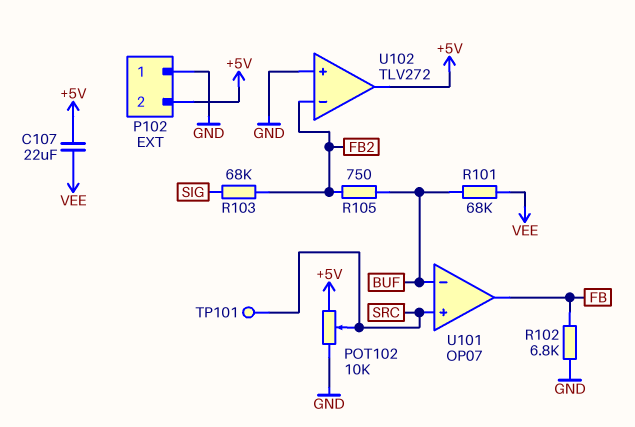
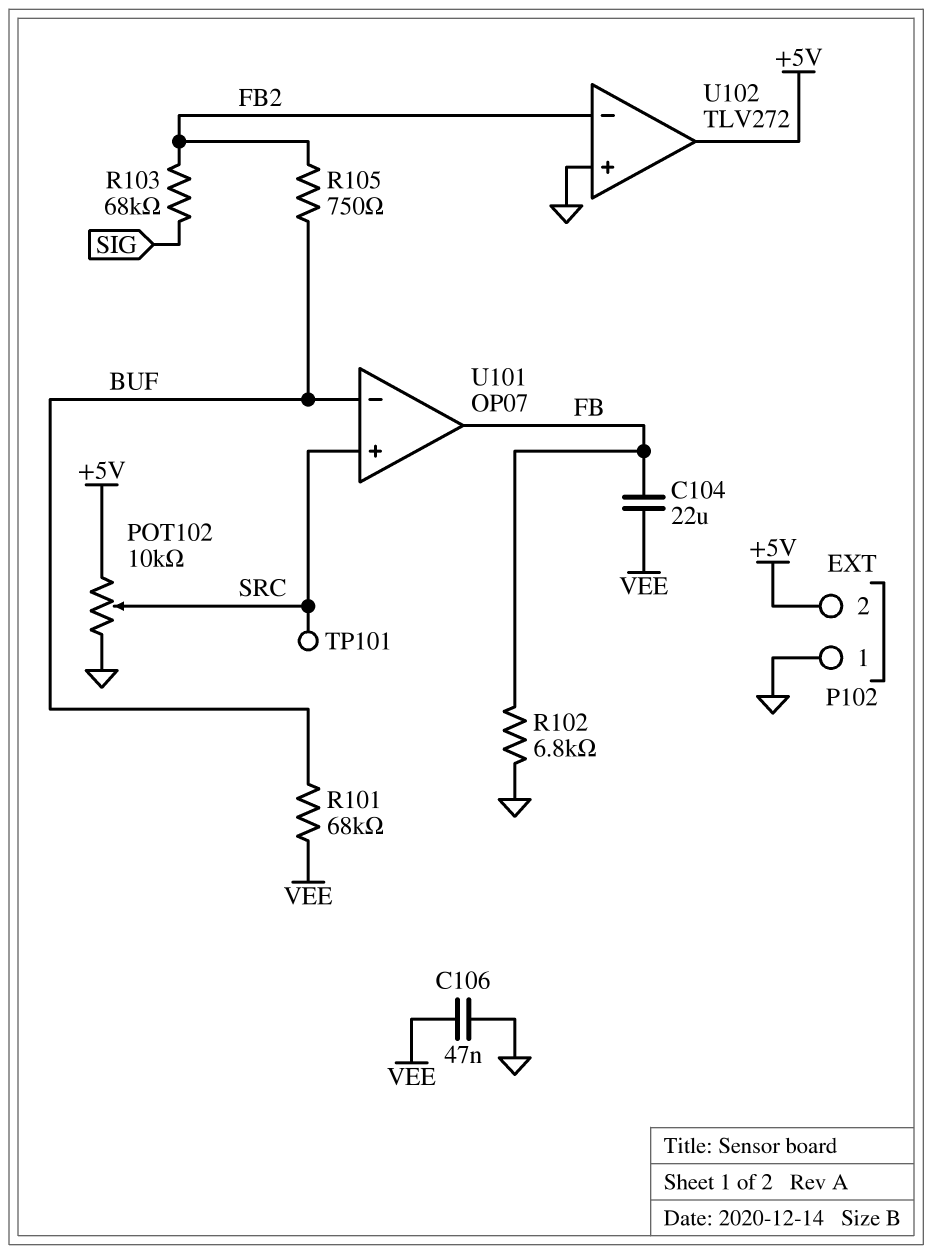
C104: none -> 22uF (FB, VEE)
C106: none -> 47nF (GND, VEE)
C107: 22uF (+5V, VEE) -> none

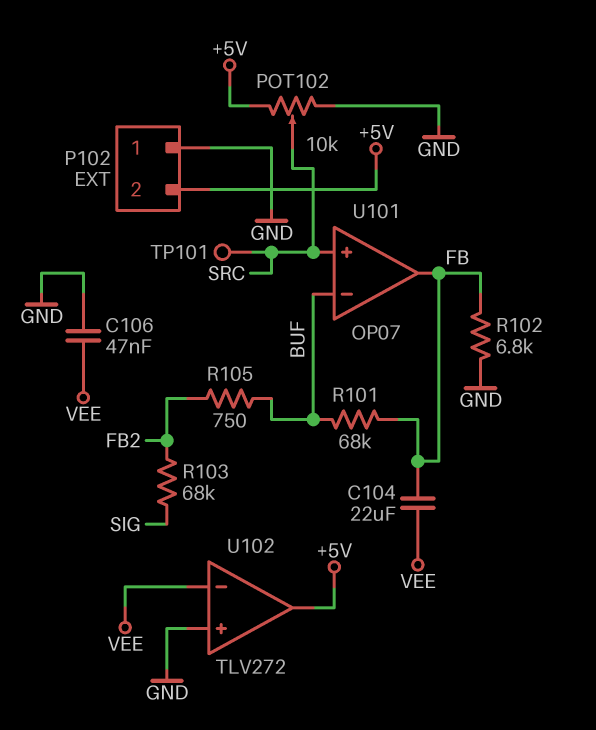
R101: 68k (BUF, VEE) -> 68k (BUF, FB)
U102 pin in-: FB2 -> VEE

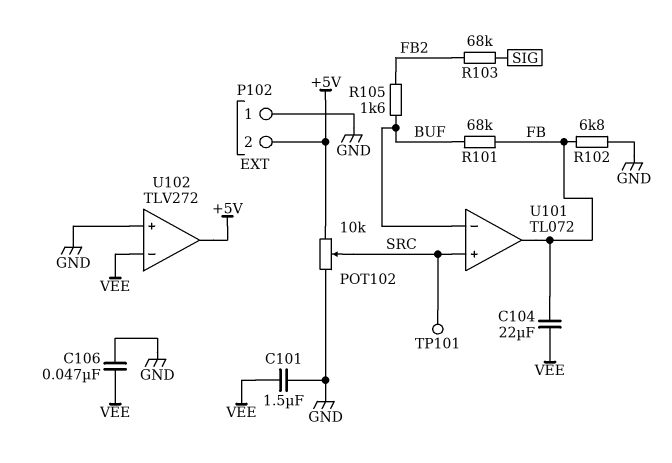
C101: none -> 1.5uF (GND, VEE)
R105: 750 (BUF, FB2) -> 1.6k (BUF, FB2)
U101: OP07 -> TL072

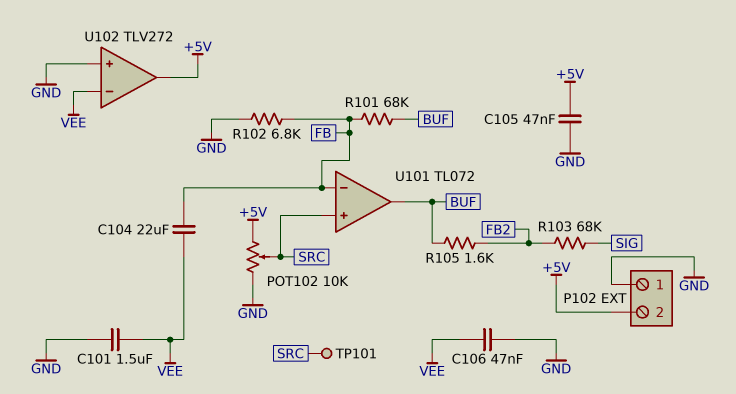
C105: none -> 47nF (+5V, GND)
U101 pin in-: BUF -> FB
U101 pin out: FB -> BUF

